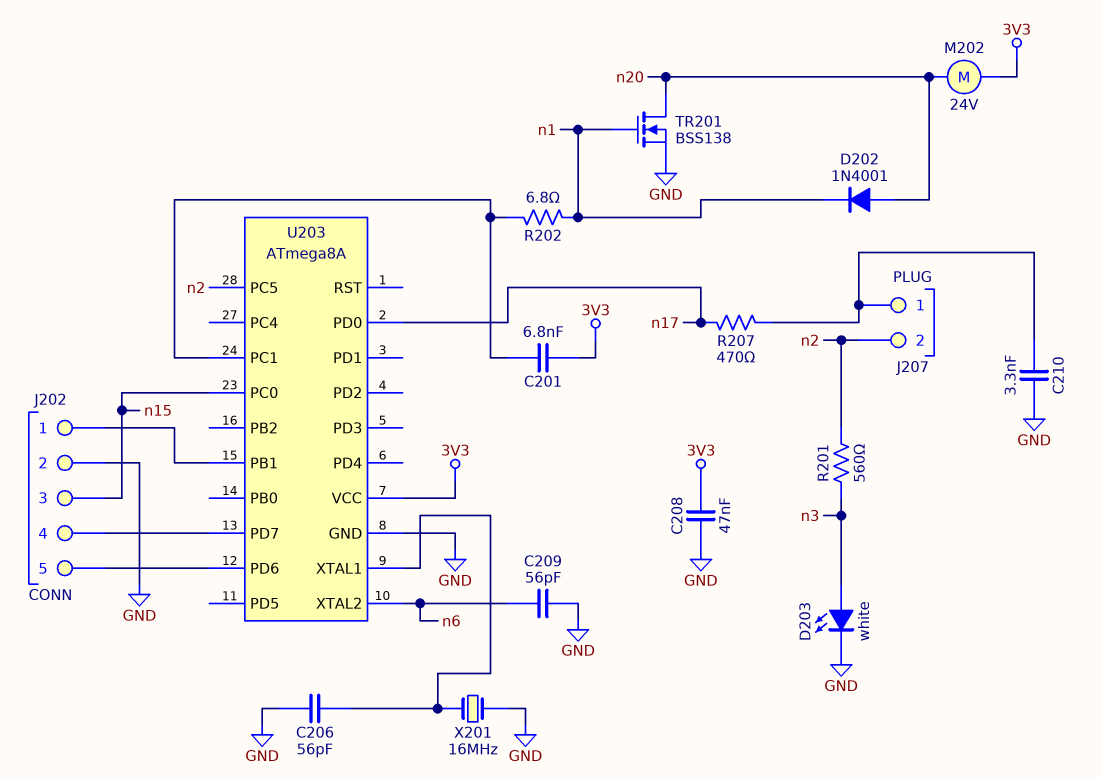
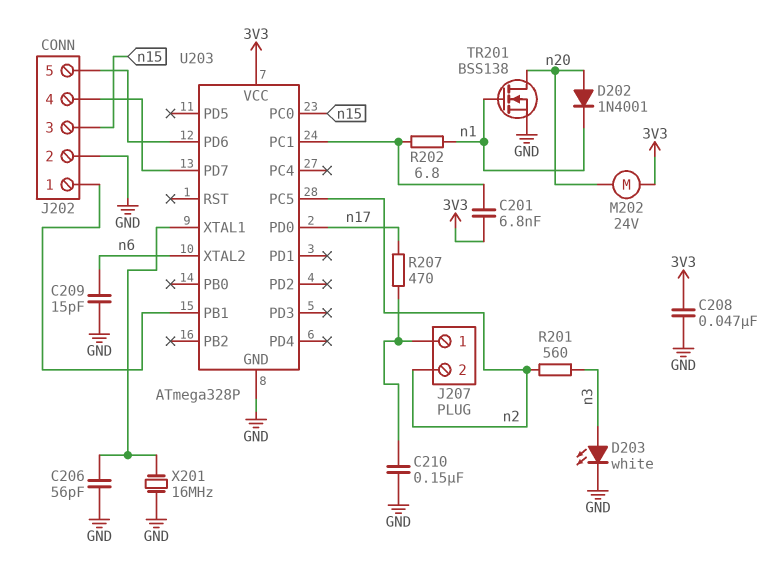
C209: 56pF (GND, n6) -> 15pF (GND, n6)
C210: 3.3nF (GND, J207/1) -> 150nF (GND, J207/1)
U203: ATmega8A -> ATmega328P

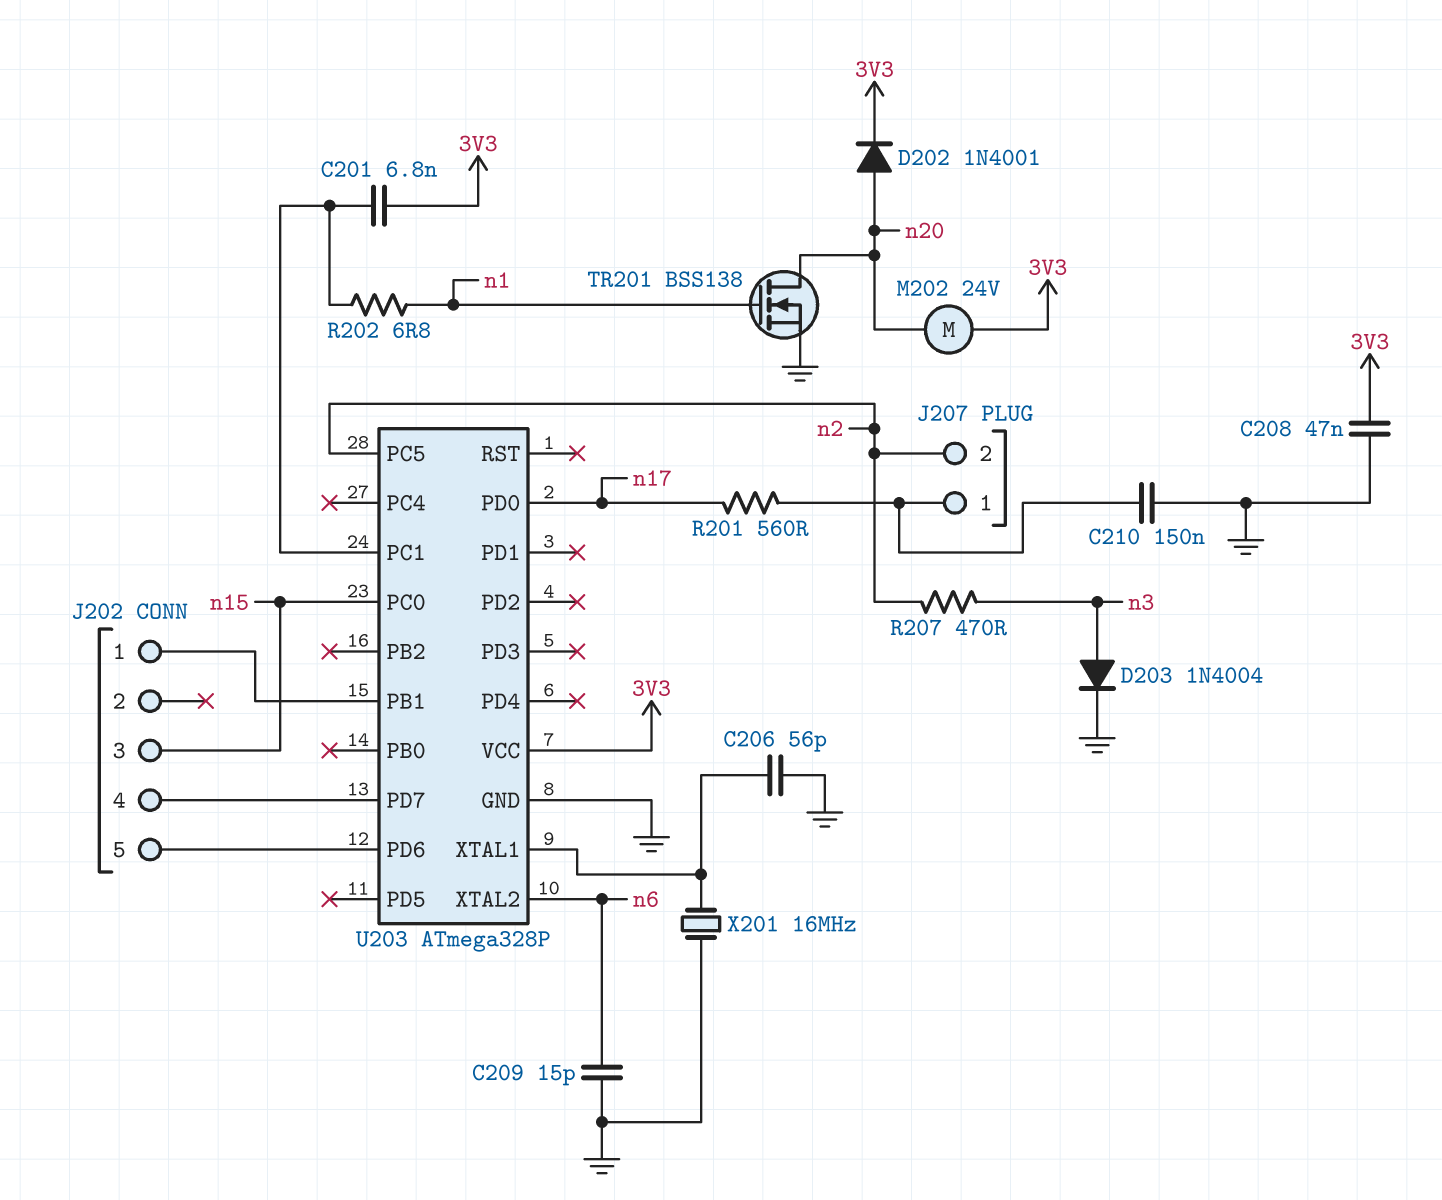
D202: diode 1N4001 (A n20, K n1) -> diode 1N4001 (A n20, K 3V3)
D203: LED white (A n3, K GND) -> diode 1N4004 (A n3, K GND)
J202 pin 2: GND -> none
R201: 560 (n2, n3) -> 560 (J207/1, n17)
R207: 470 (J207/1, n17) -> 470 (n2, n3)

